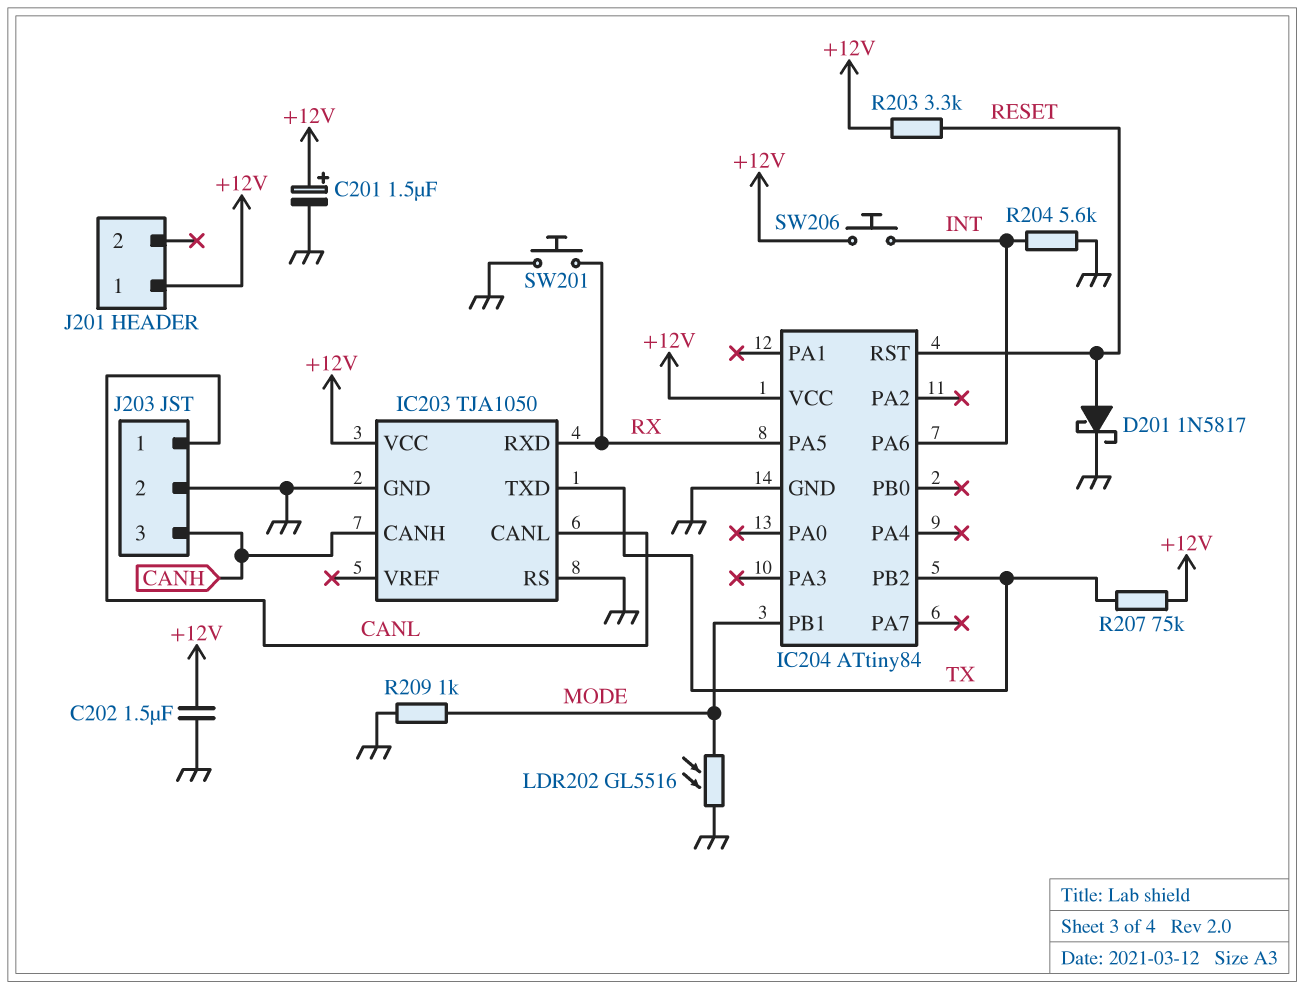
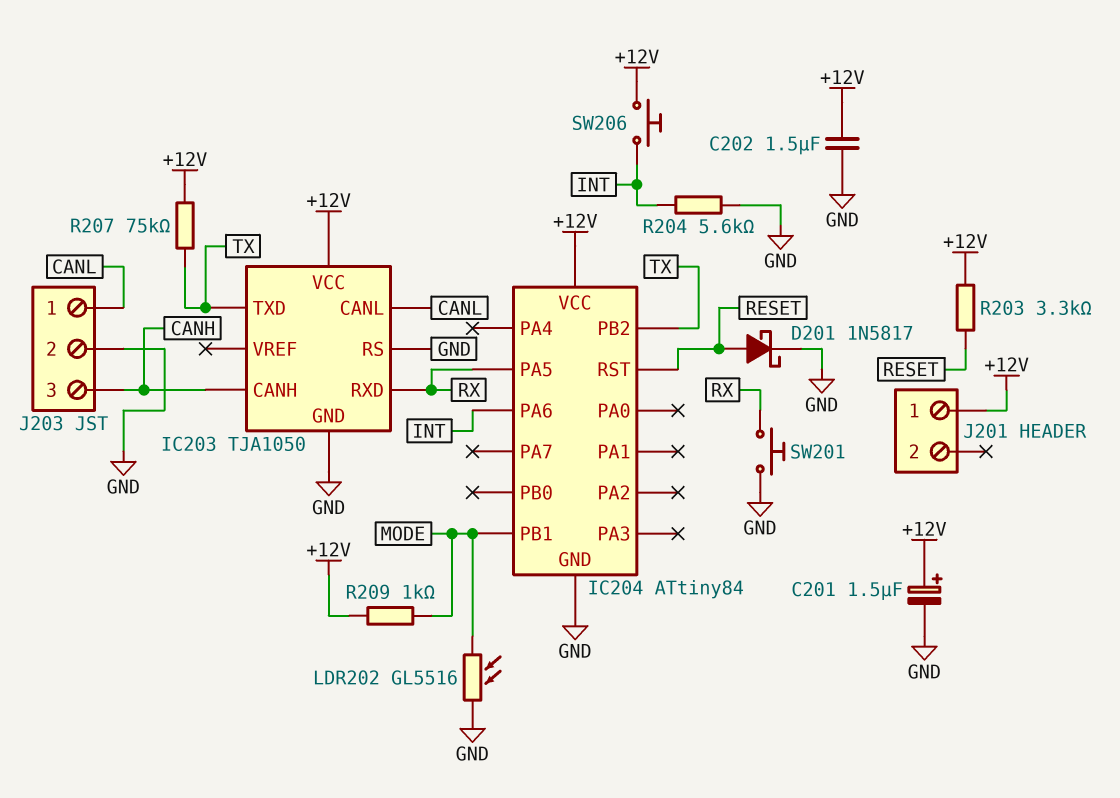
R209: 1k (GND, MODE) -> 1k (+12V, MODE)

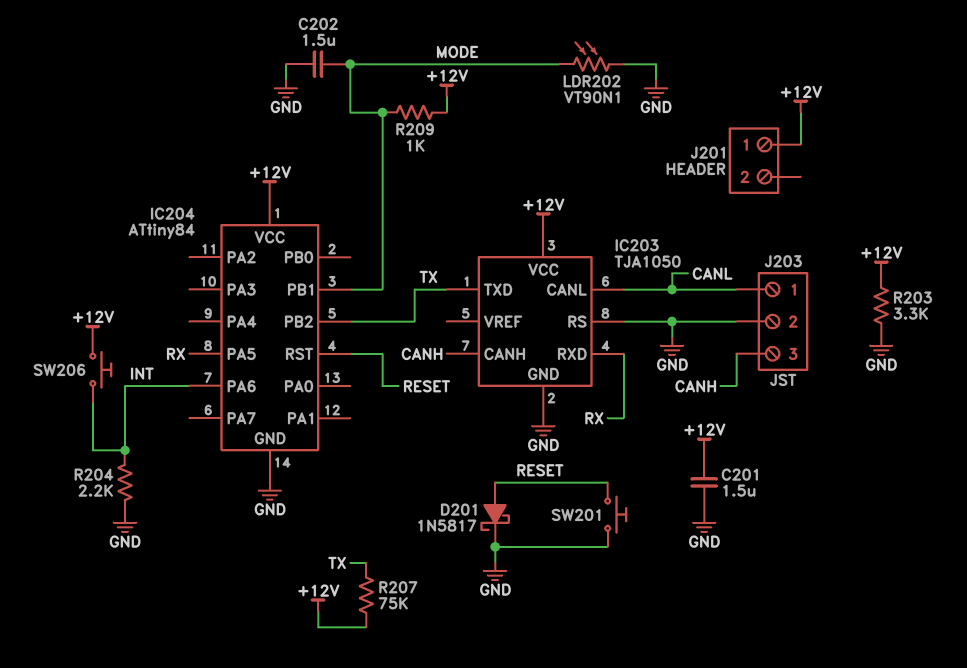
C201: 1.5uF (plus +12V, minus GND) -> 1.5uF (+12V, GND)
C202: 1.5uF (+12V, GND) -> 1.5uF (GND, MODE)
LDR202: GL5516 (GND, MODE) -> VT90N1 (GND, MODE)
R203: 3.3k (+12V, RESET) -> 3.3k (+12V, GND)
R204: 5.6k (GND, INT) -> 2.2k (GND, INT)
SW201: button (GND, RX) -> button (GND, RESET)

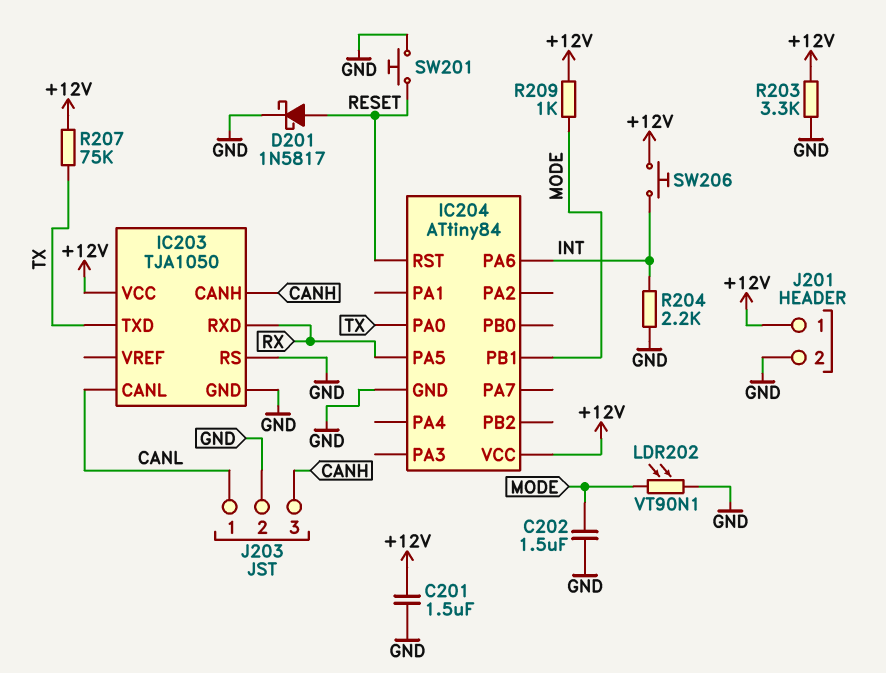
IC204 pin PA0: none -> TX
IC204 pin PB2: TX -> none
J201 pin 2: none -> GND

